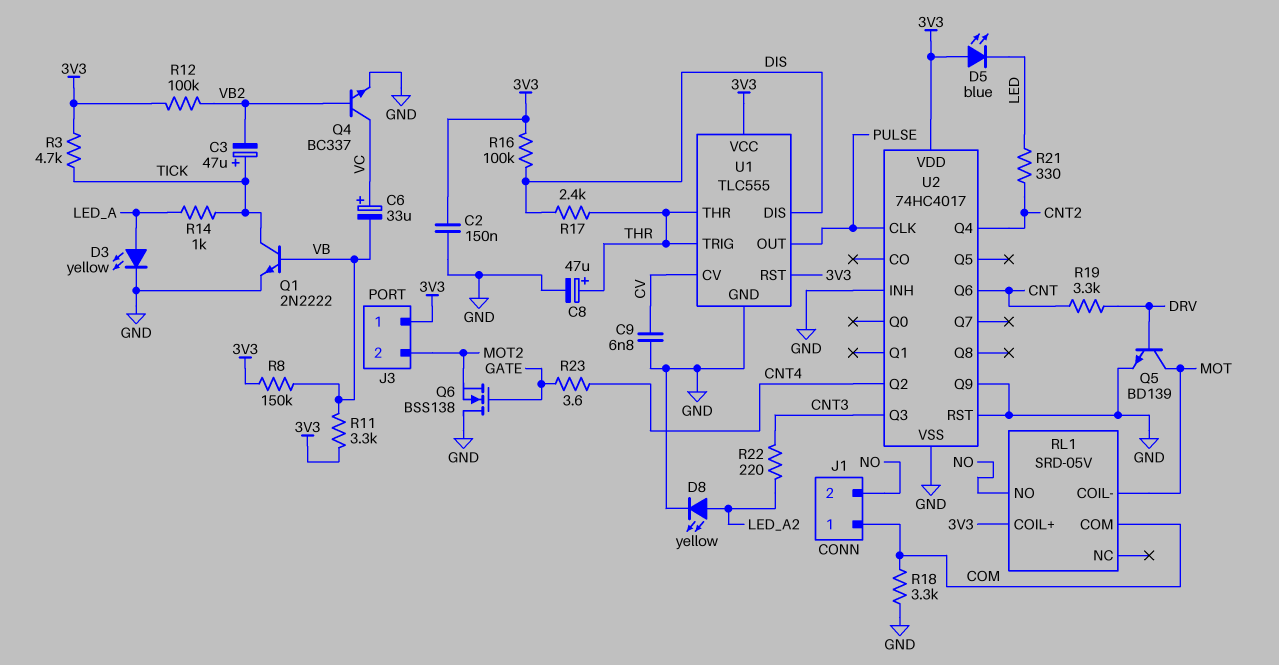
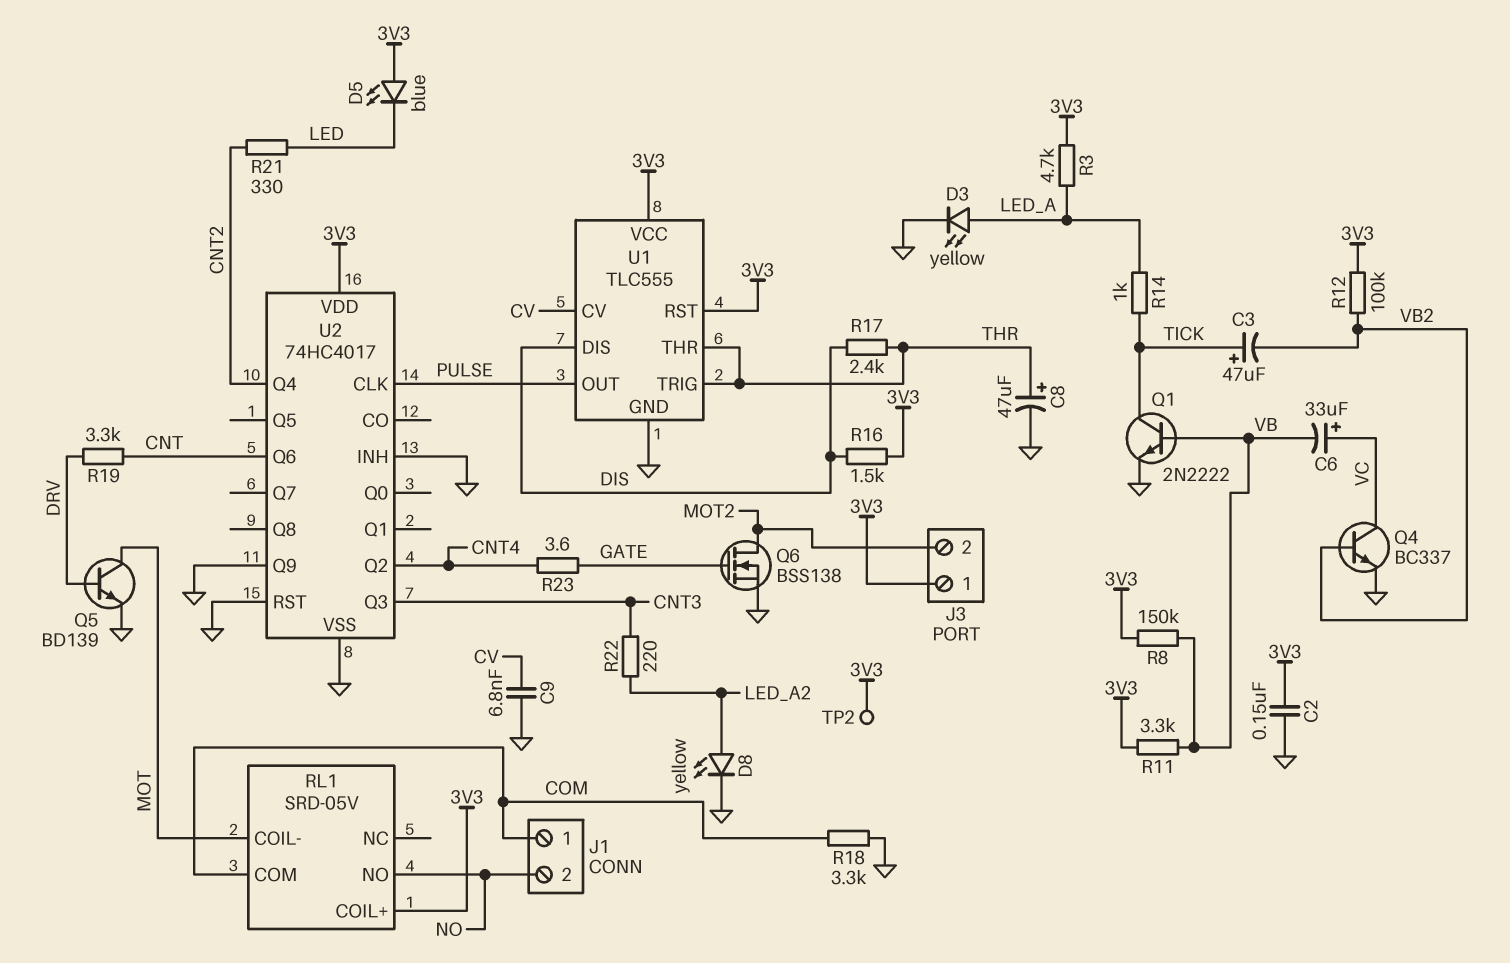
Q6: NMOS BSS138 (G GATE, D GND, S MOT2) -> NMOS BSS138 (G GATE, D MOT2, S GND)
R3: 4.7k (3V3, TICK) -> 4.7k (3V3, LED_A)
R16: 100k (3V3, DIS) -> 1.5k (3V3, DIS)
TP2: none -> test point (3V3)

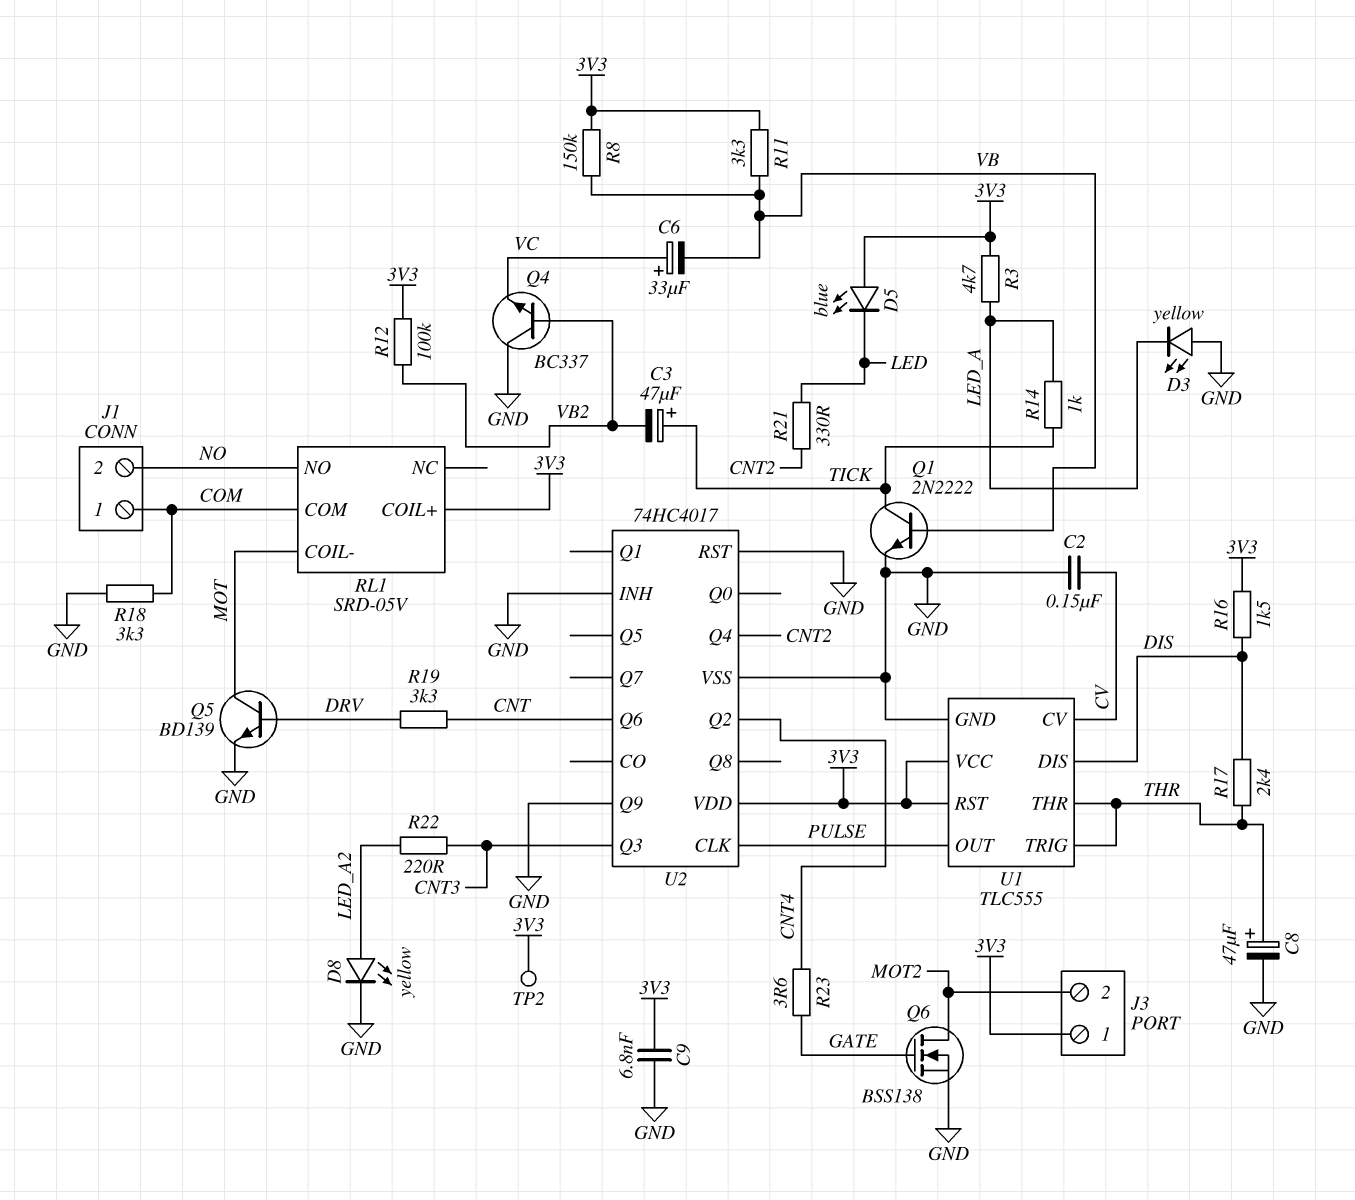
C2: 150nF (3V3, GND) -> 150nF (CV, GND)
C9: 6.8nF (CV, GND) -> 6.8nF (3V3, GND)
D3: LED yellow (A LED_A, K GND) -> LED yellow (A GND, K LED_A)
Q4: NPN BC337 (B VB2, C VC, E GND) -> NPN BC337 (B VB2, C GND, E VC)

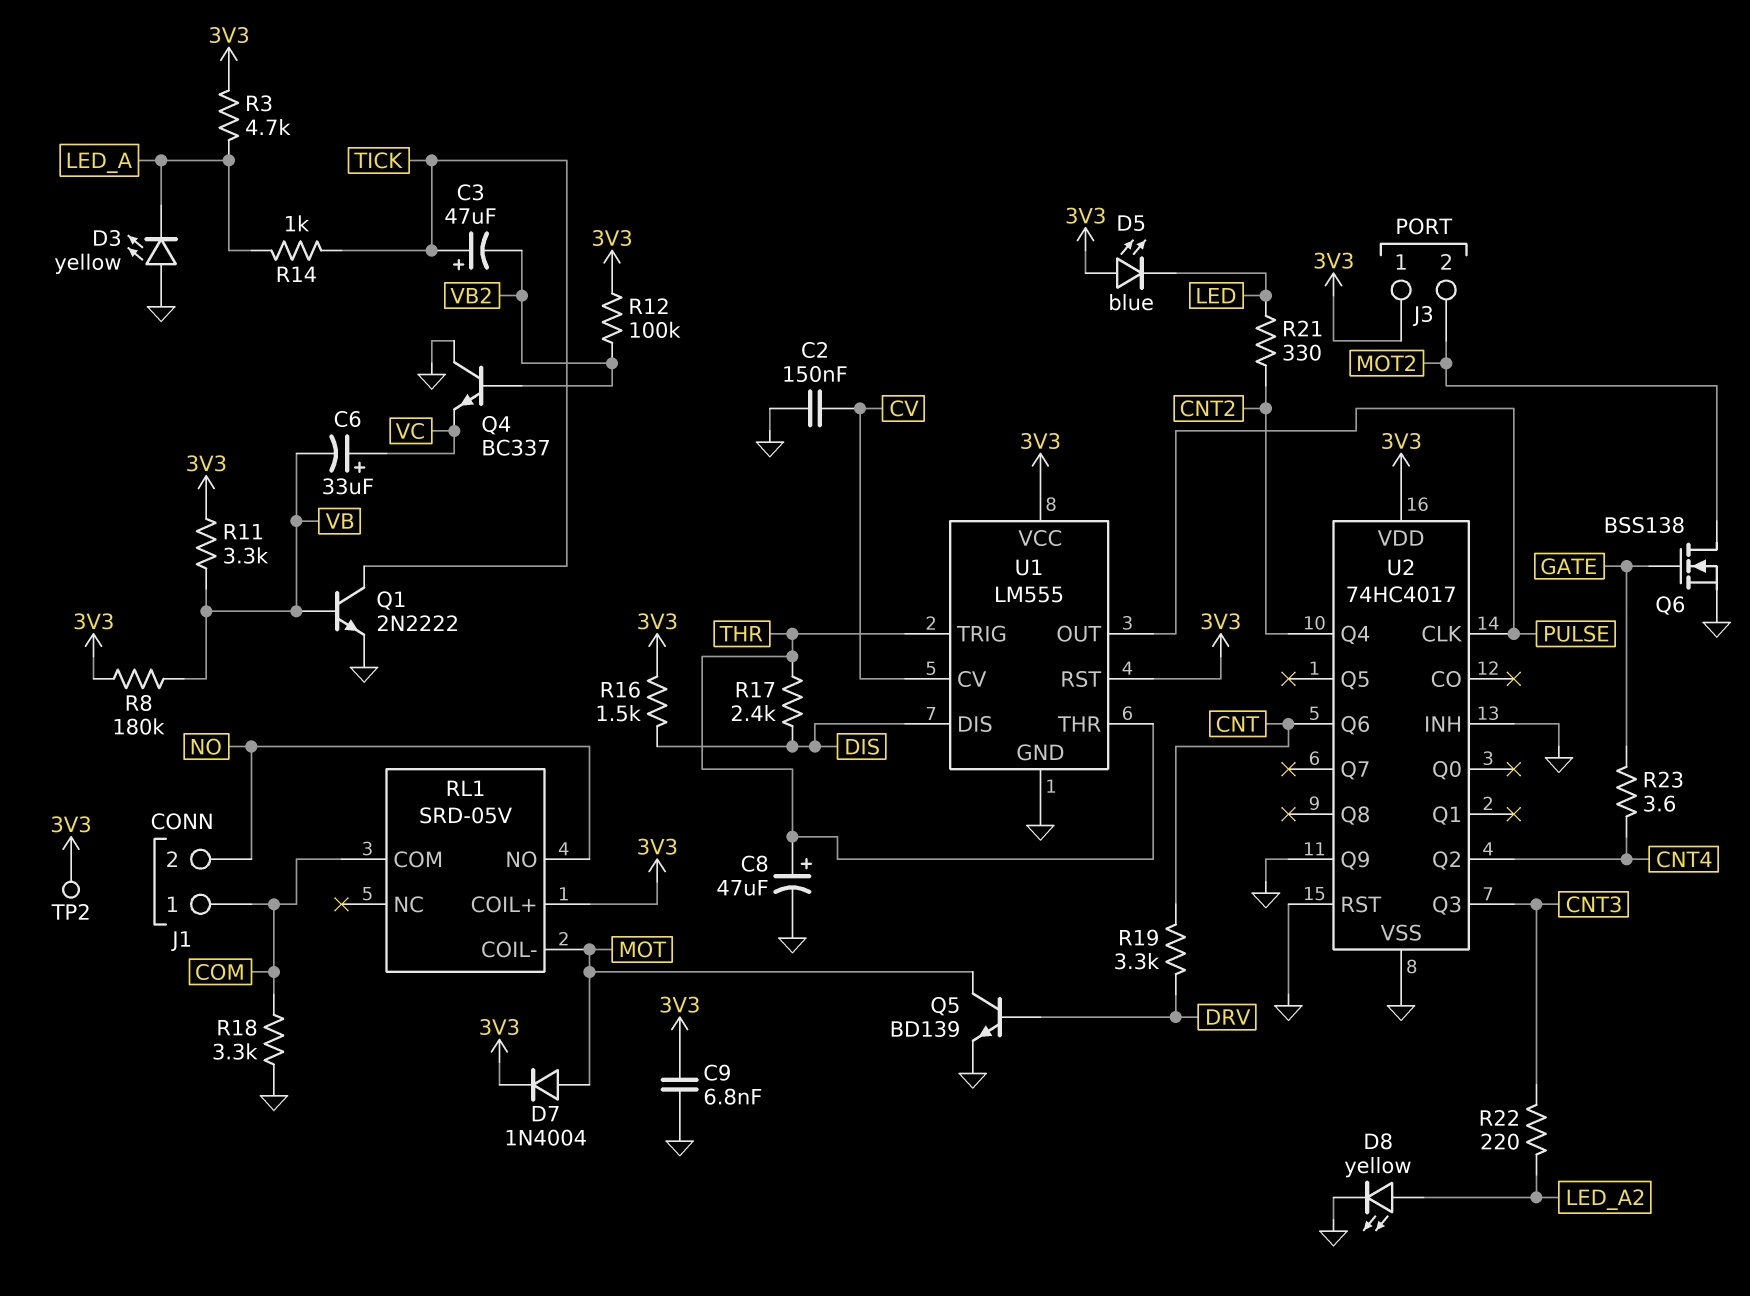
D7: none -> diode 1N4004 (A MOT, K 3V3)
R8: 150k (3V3, VB) -> 180k (3V3, VB)
U1: TLC555 -> LM555

